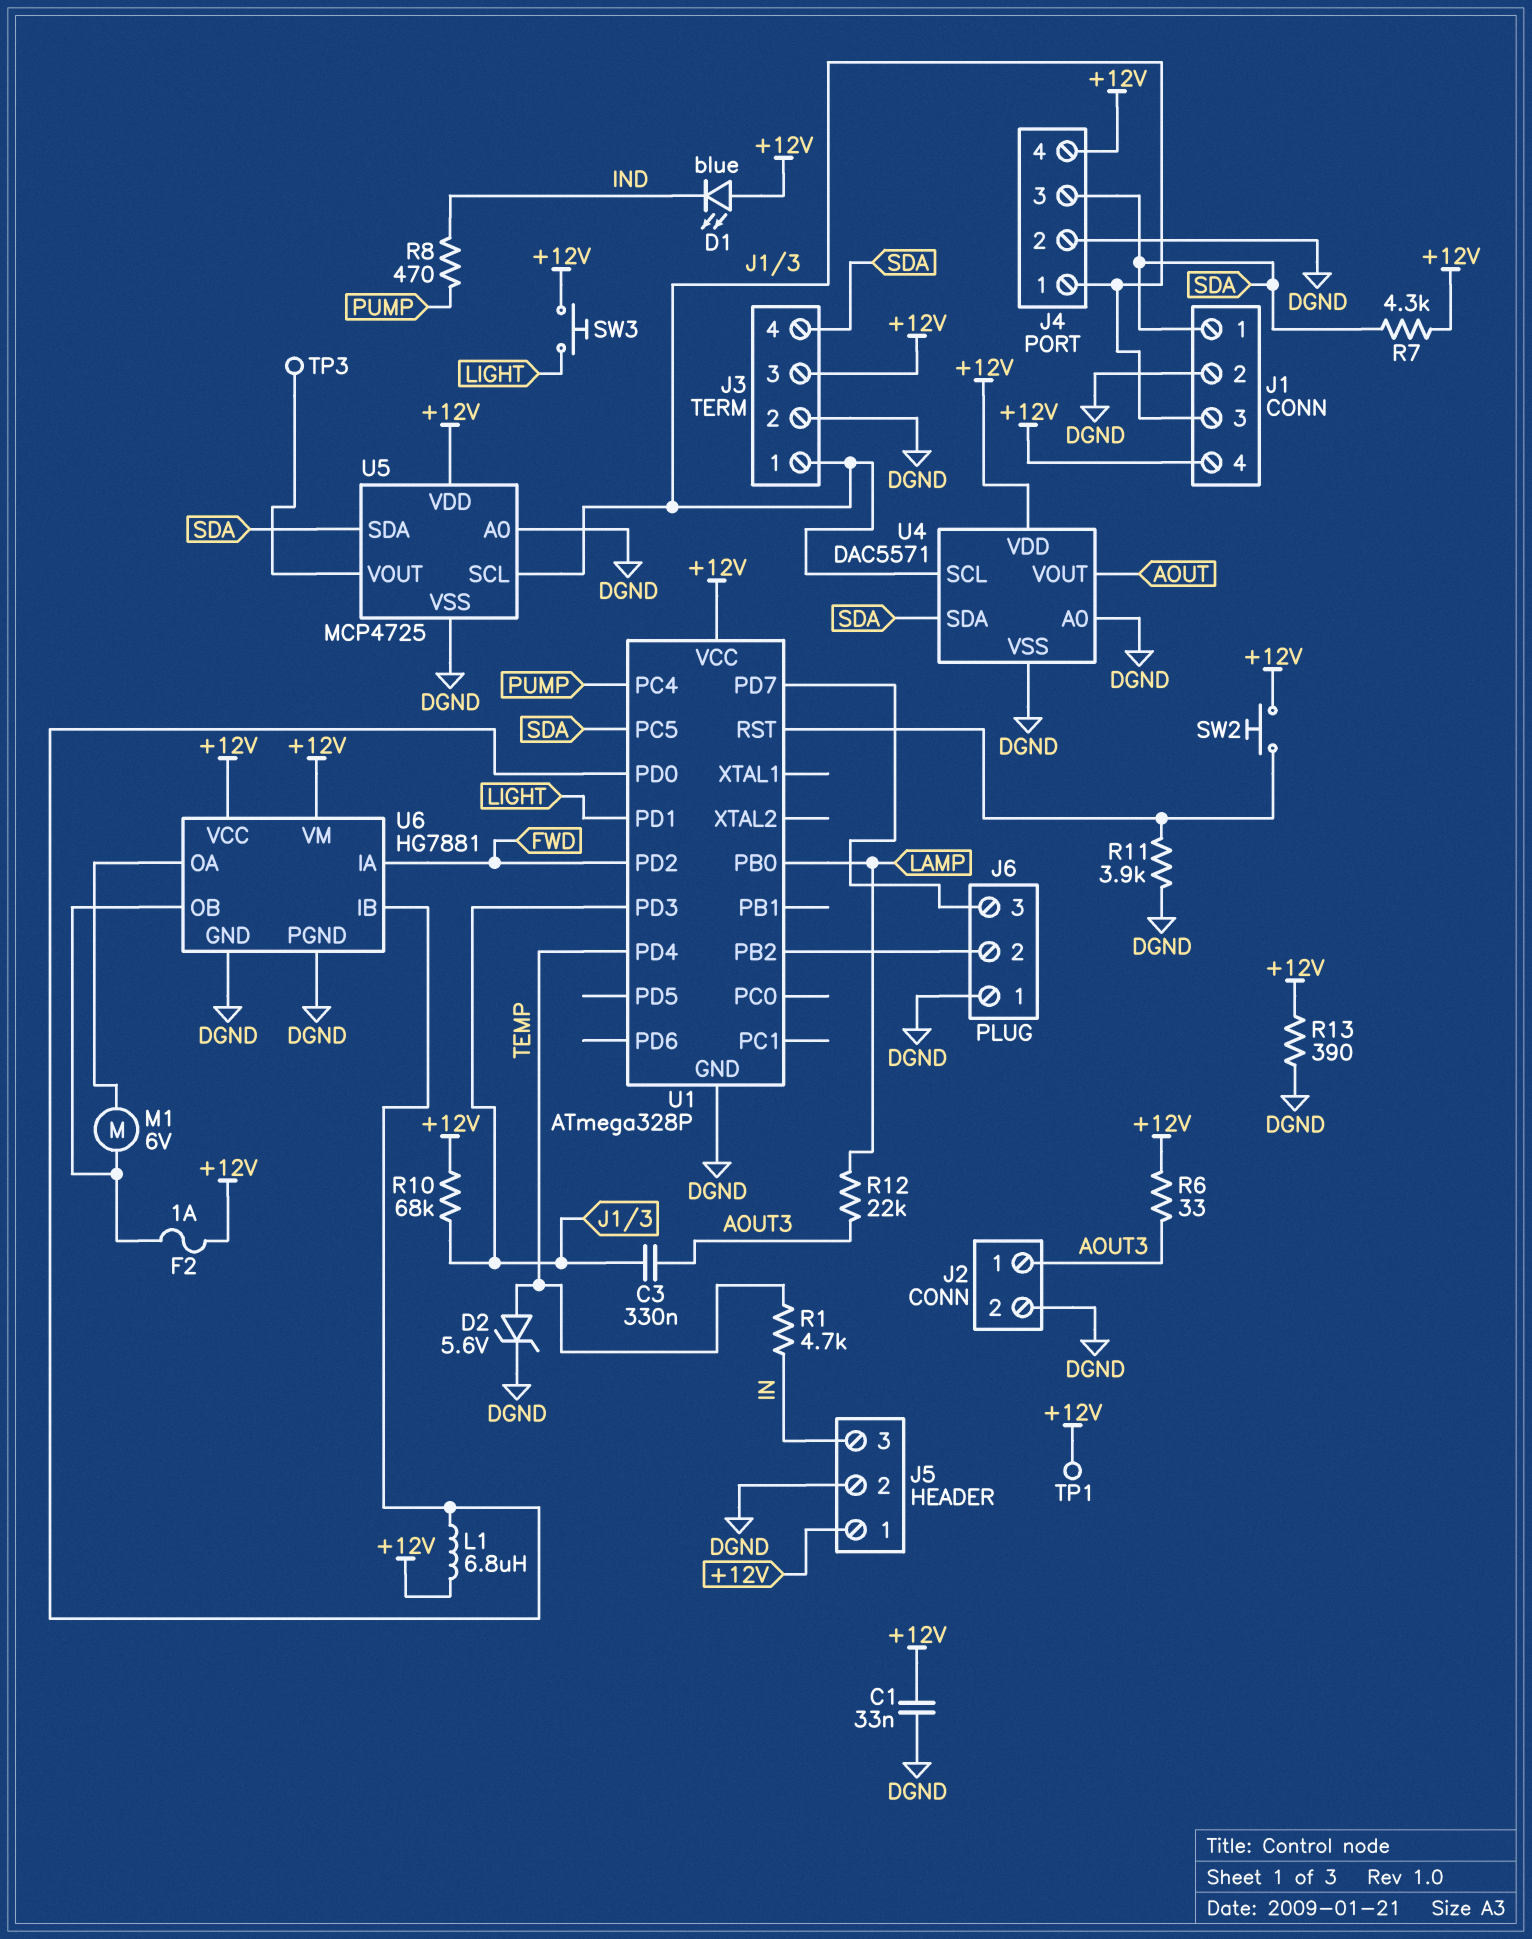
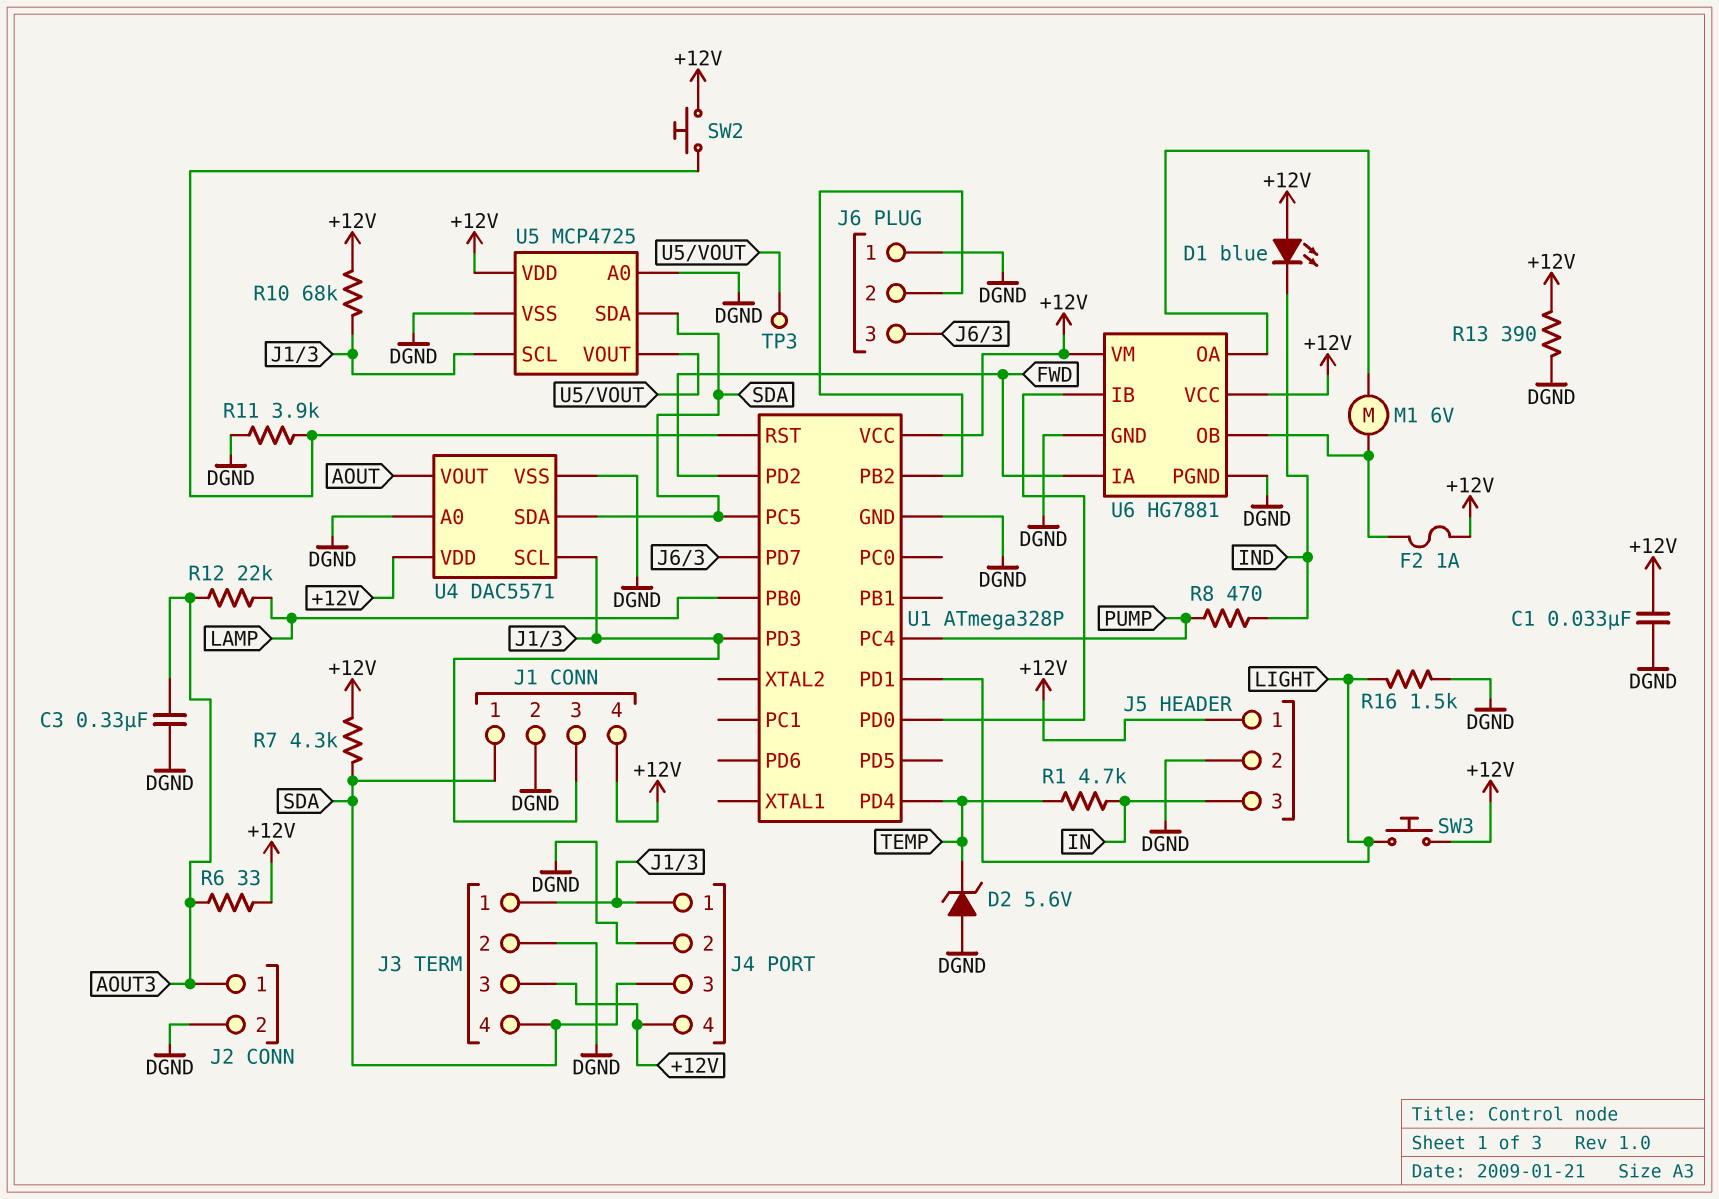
C3: 330nF (AOUT3, J1/3) -> 330nF (AOUT3, DGND)
D2: zener 5.6V (A TEMP, K DGND) -> zener 5.6V (A DGND, K TEMP)
L1: 6.8uH (+12V, U1/PD0) -> none
R16: none -> 1.5k (DGND, LIGHT)
TP1: test point (+12V) -> none

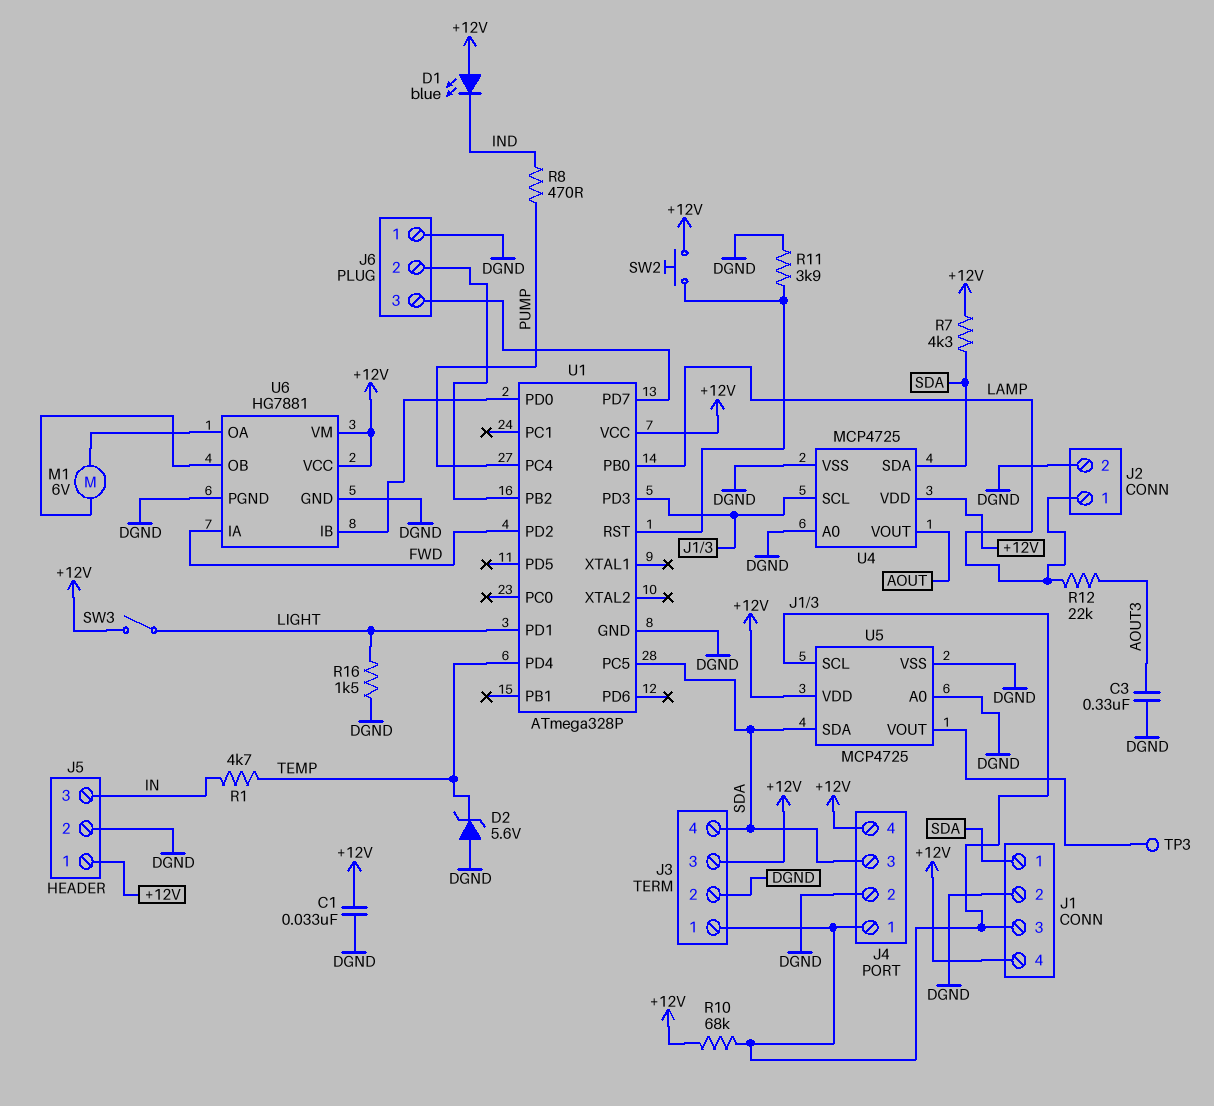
F2: 1A (+12V, U6/OB) -> none
J2 pin 1: AOUT3 -> LAMP
R6: 33 (+12V, AOUT3) -> none
R13: 390 (+12V, DGND) -> none
SW3: button (+12V, LIGHT) -> switch (+12V, LIGHT)
U4: DAC5571 -> MCP4725

